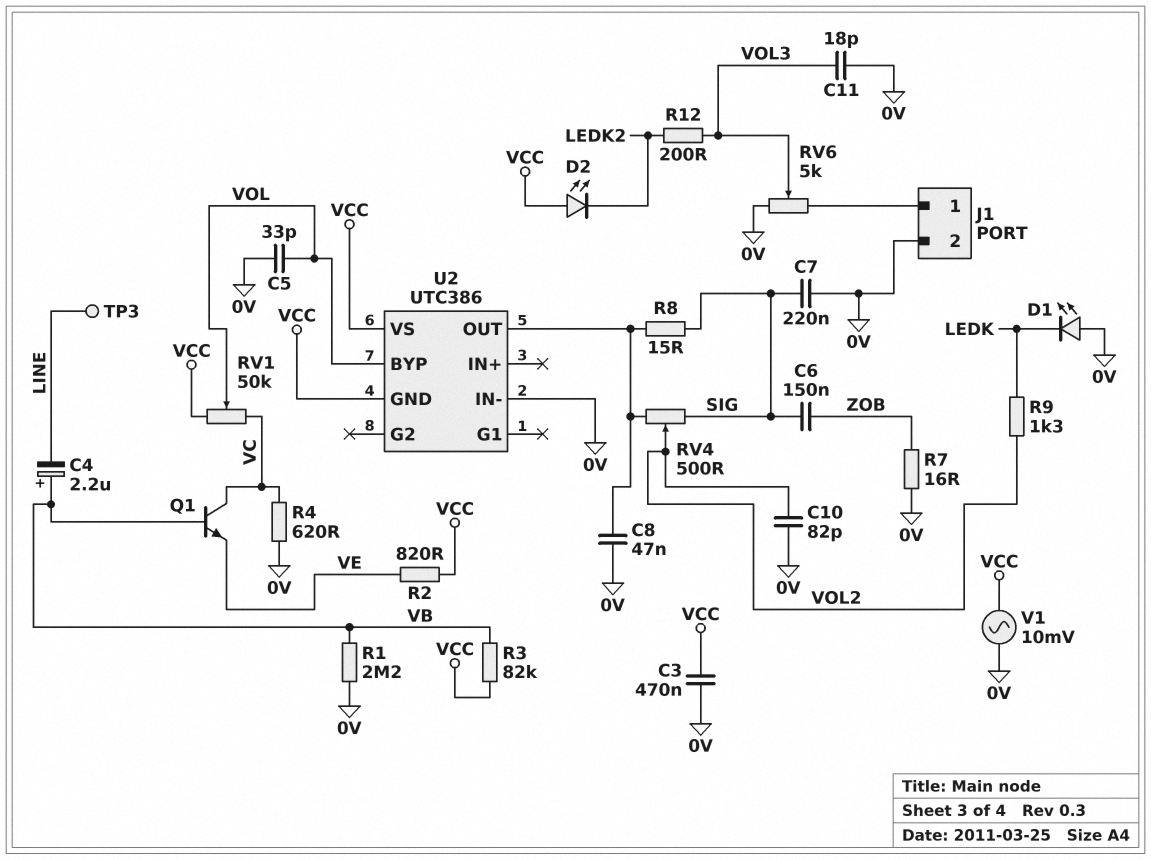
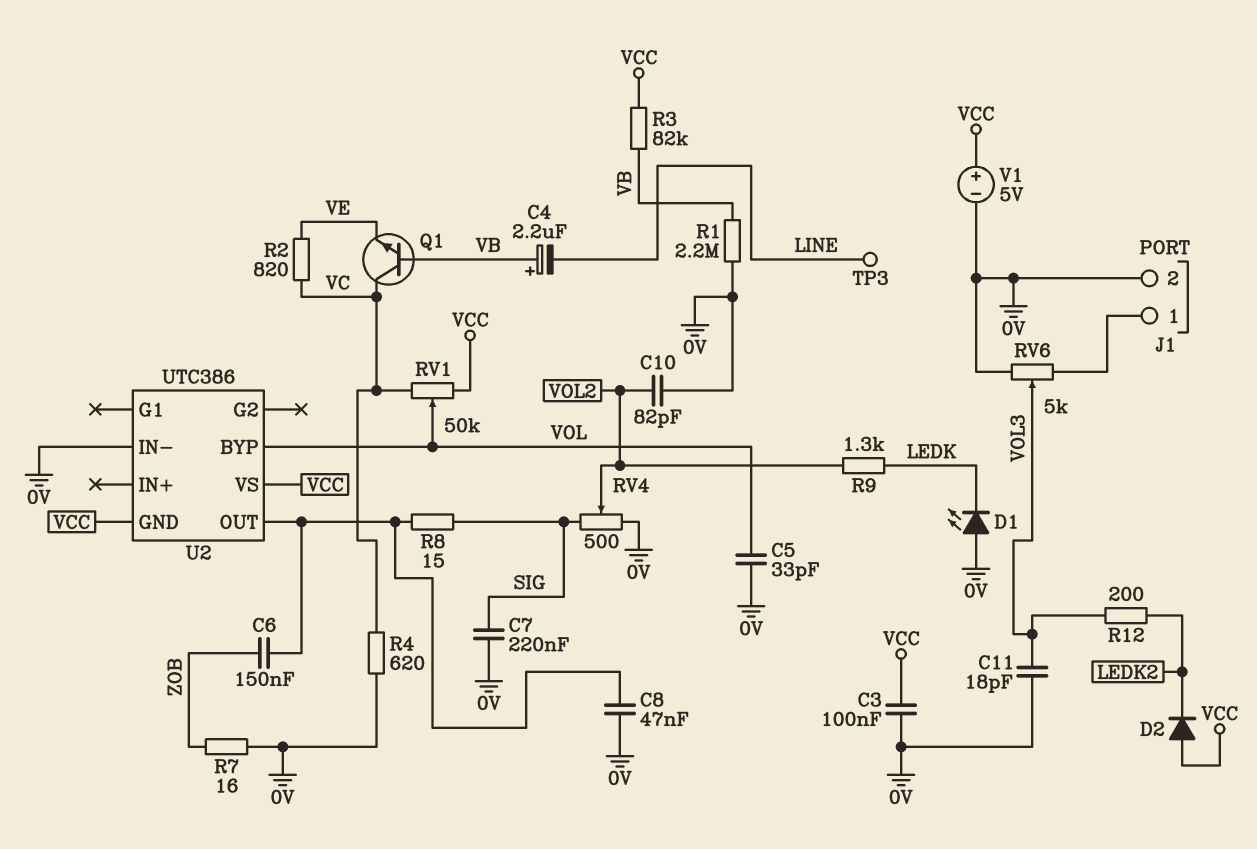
C3: 470nF (0V, VCC) -> 100nF (0V, VCC)
C6: 150nF (SIG, ZOB) -> 150nF (U2/OUT, ZOB)
D2: LED (A VCC, K LEDK2) -> diode (A VCC, K LEDK2)
R2: 820 (VCC, VE) -> 820 (VC, VE)
RV4: 500 (SIG, U2/OUT, wiper VOL2) -> 500 (0V, SIG, wiper VOL2)
V1: AC 10mV (0V, VCC) -> 5V (plus VCC, minus 0V)

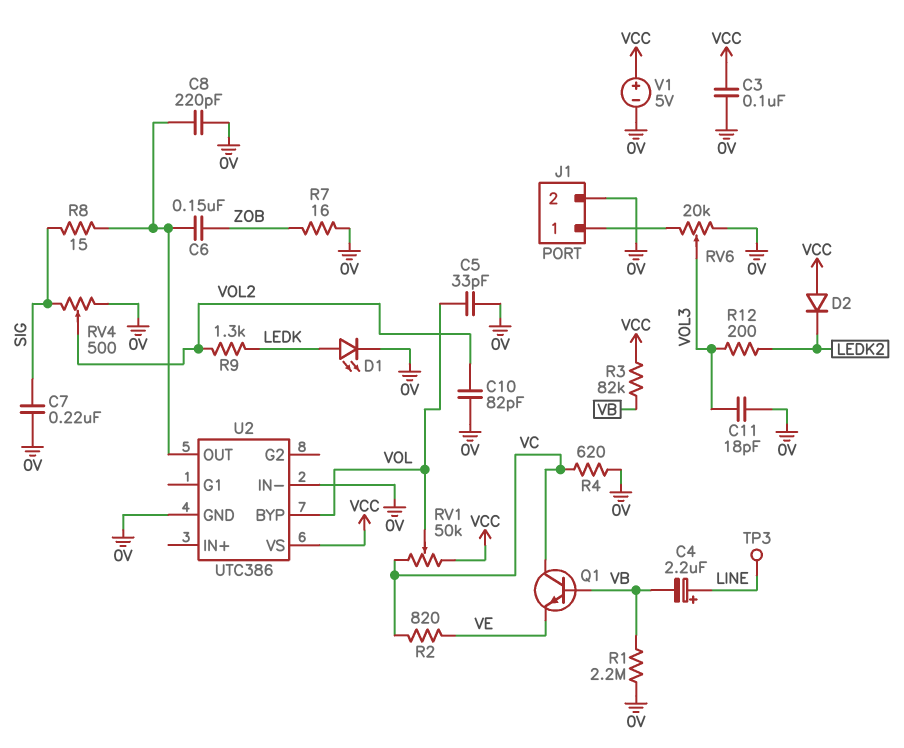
C4: 2.2uF (plus VB, minus LINE) -> 2.2uF (plus LINE, minus VB)
C8: 47nF (0V, U2/OUT) -> 220pF (0V, U2/OUT)
D1: LED (A 0V, K LEDK) -> LED (A LEDK, K 0V)
RV6: 5k (0V, J1/1, wiper VOL3) -> 20k (0V, J1/1, wiper VOL3)
U2 pin GND: VCC -> 0V

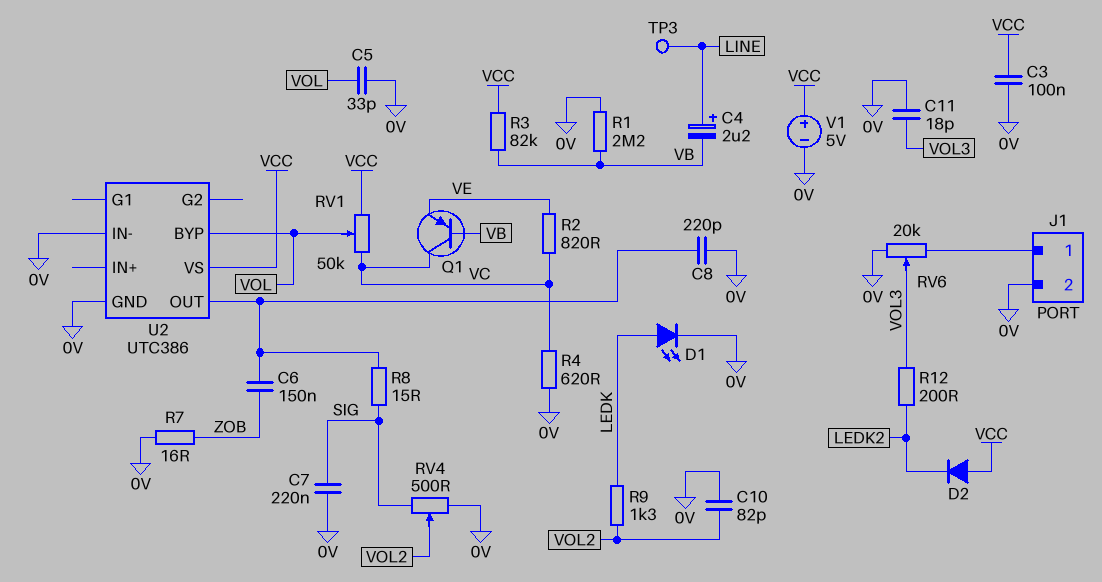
Q1: NPN (B VB, C VC, E VE) -> PNP (B VB, C VC, E VE)

